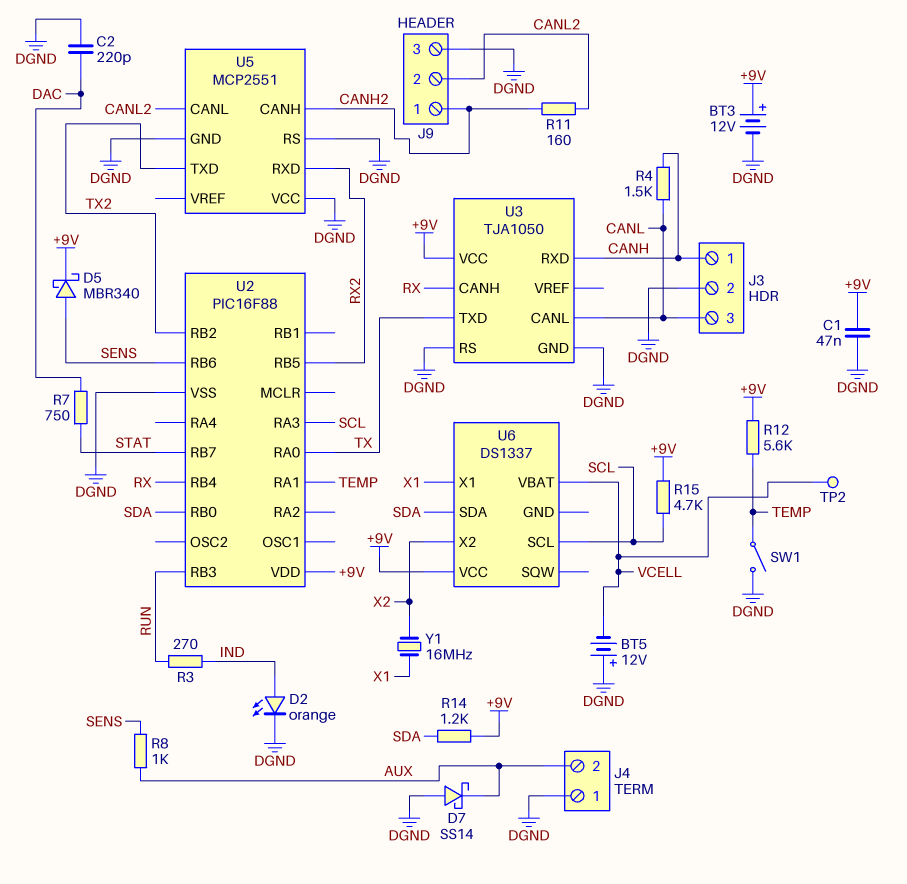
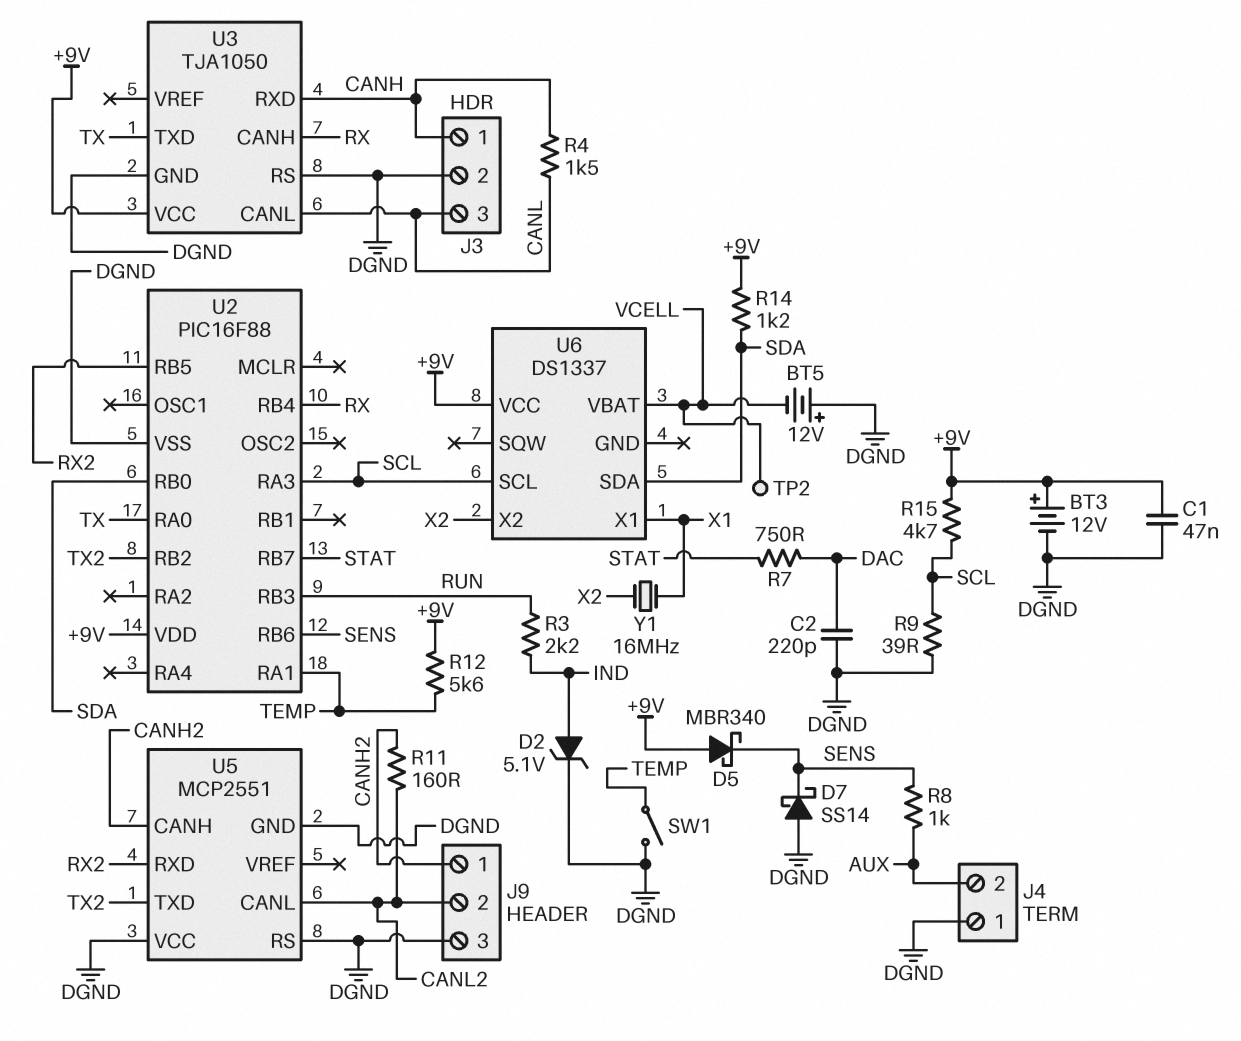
D2: LED orange (A IND, K DGND) -> zener 5.1V (A IND, K DGND)
D5: schottky MBR340 (A SENS, K +9V) -> schottky MBR340 (A +9V, K SENS)
D7: schottky SS14 (A DGND, K AUX) -> schottky SS14 (A DGND, K SENS)
R3: 270 (IND, RUN) -> 2.2k (IND, RUN)
R9: none -> 39 (DGND, SCL)

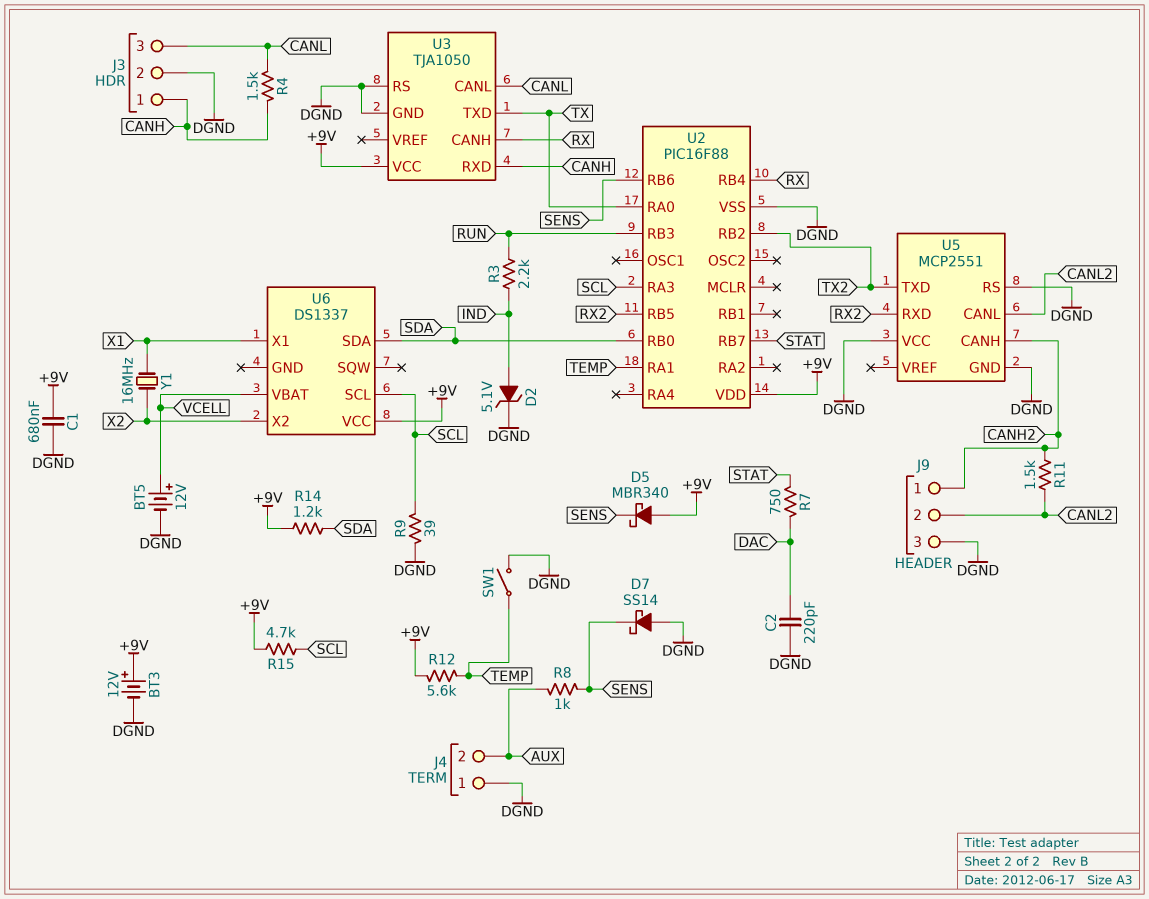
BT5: 12V (plus DGND, minus VCELL) -> 12V (plus VCELL, minus DGND)
C1: 47nF (+9V, DGND) -> 680nF (+9V, DGND)
R11: 160 (CANH2, CANL2) -> 1.5k (CANH2, CANL2)
TP2: test point (VCELL) -> none

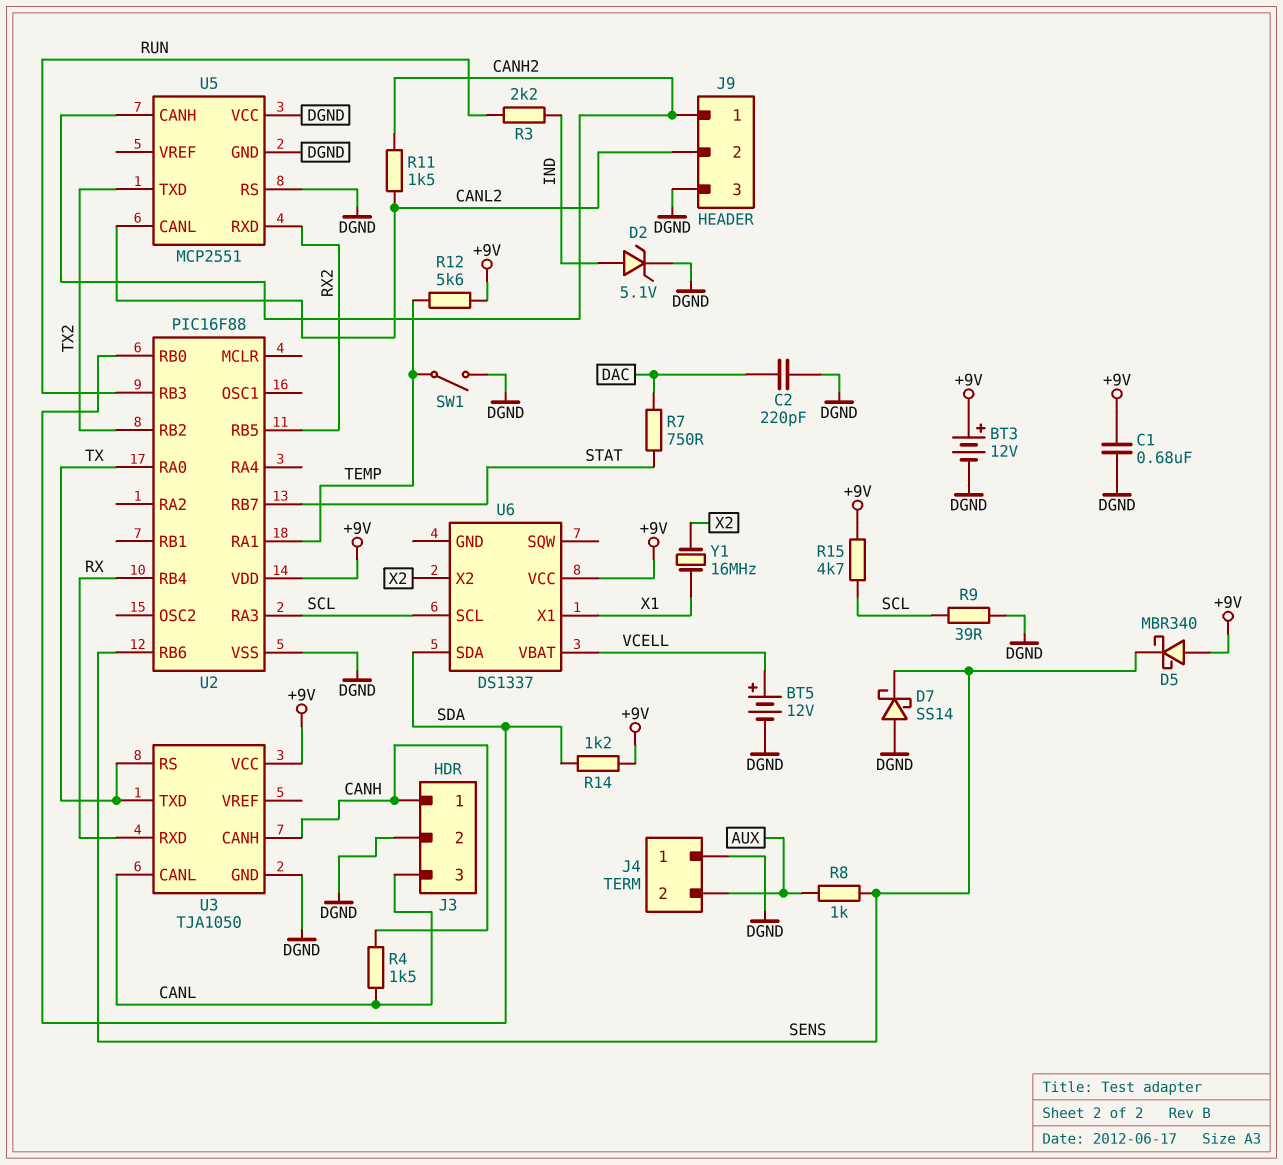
U3 pin CANH: RX -> CANH
U3 pin RS: DGND -> TX
U3 pin RXD: CANH -> RX

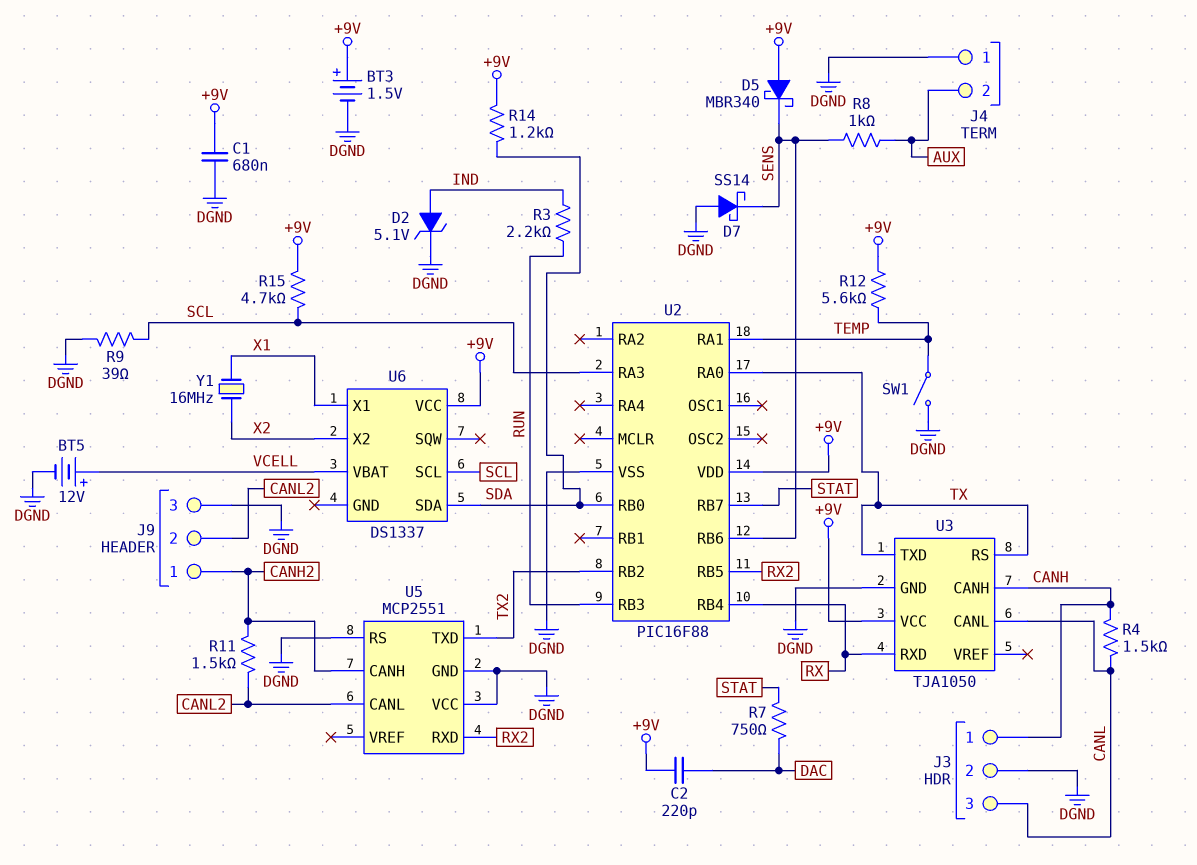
BT3: 12V (plus +9V, minus DGND) -> 1.5V (plus +9V, minus DGND)
C2: 220pF (DAC, DGND) -> 220pF (+9V, DAC)

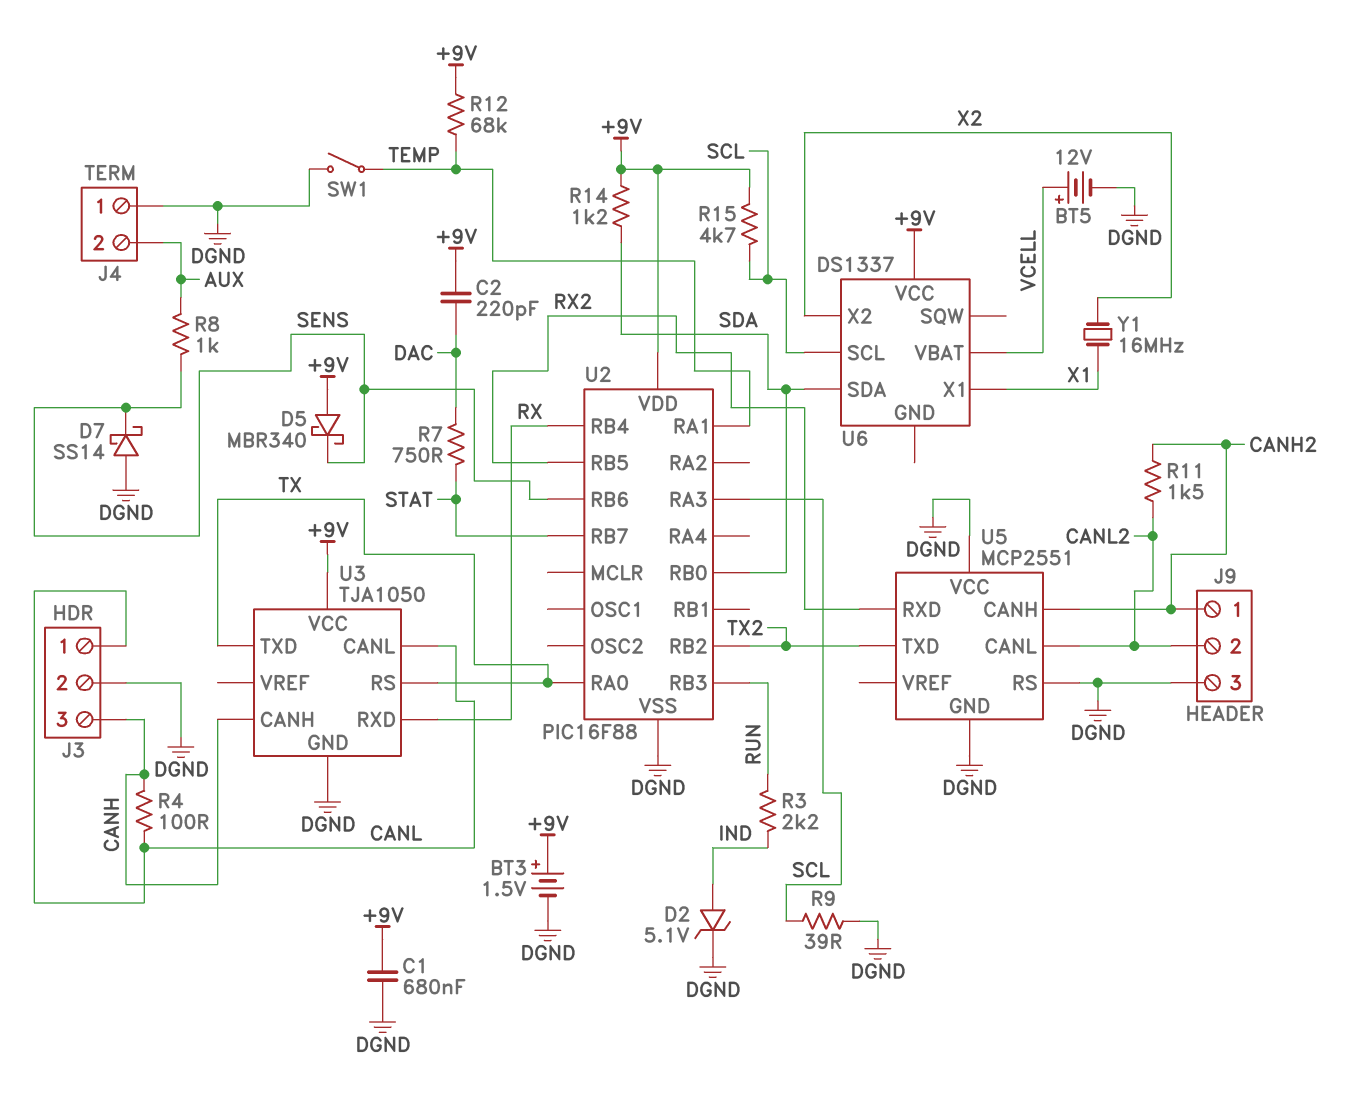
J3 pin 1: CANH -> CANL
J3 pin 3: CANL -> CANH
R4: 1.5k (CANH, CANL) -> 100 (CANH, CANL)
R12: 5.6k (+9V, TEMP) -> 68k (+9V, TEMP)

